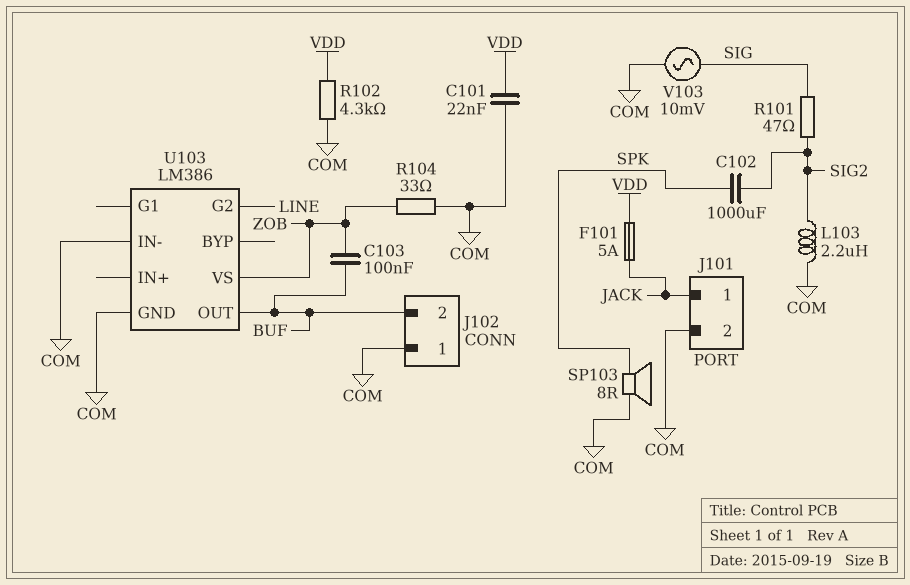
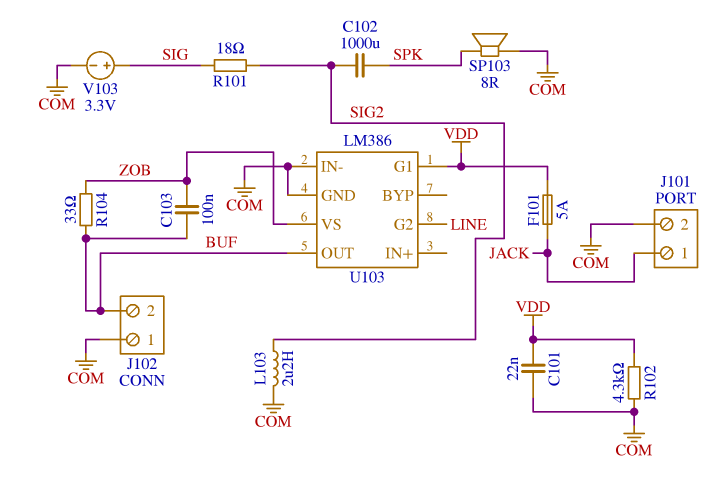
R101: 47 (SIG, SIG2) -> 18 (SIG, SIG2)
R104: 33 (COM, ZOB) -> 33 (BUF, ZOB)
U103 pin G1: none -> VDD
V103: AC 10mV (COM, SIG) -> 3.3V (plus SIG, minus COM)

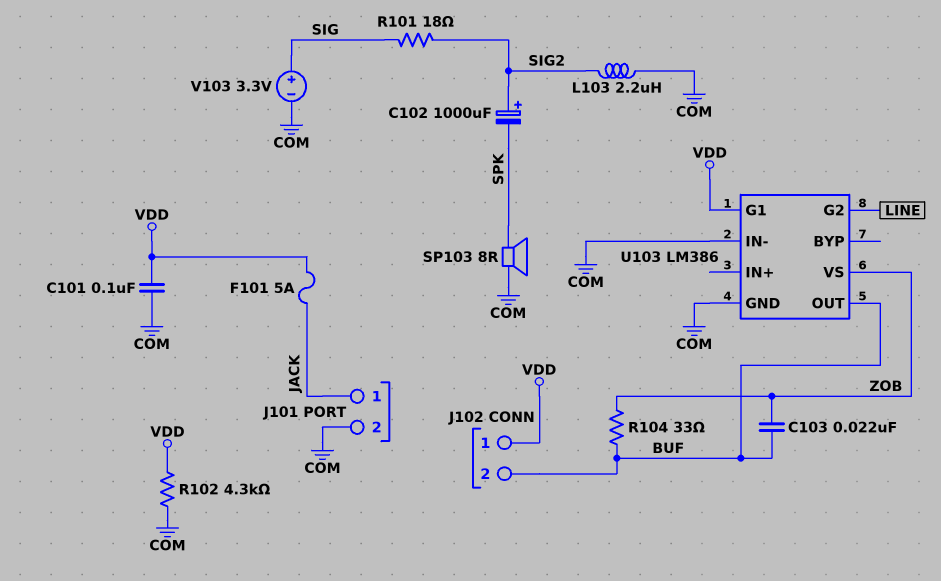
C101: 22nF (COM, VDD) -> 100nF (COM, VDD)
C102: 1000uF (SIG2, SPK) -> 1000uF (plus SIG2, minus SPK)
C103: 100nF (BUF, ZOB) -> 22nF (BUF, ZOB)
J102 pin 1: COM -> VDD

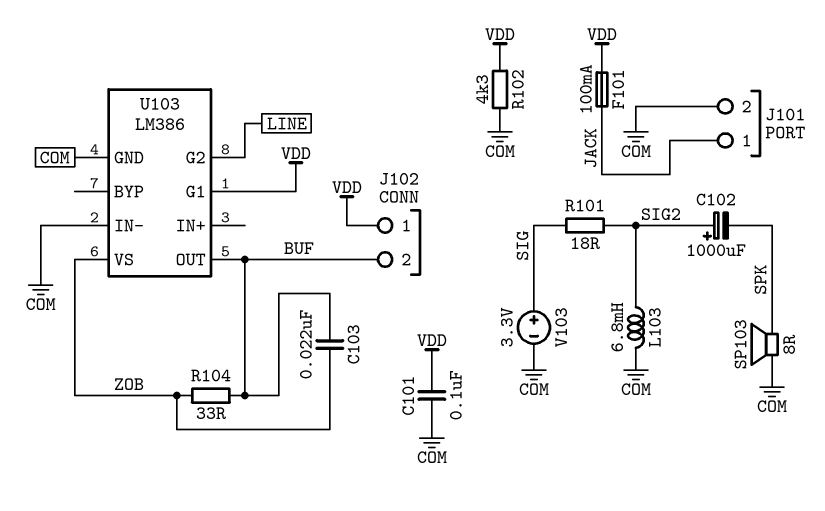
F101: 5A (JACK, VDD) -> 100mA (JACK, VDD)
L103: 2.2uH (COM, SIG2) -> 6.8mH (COM, SIG2)

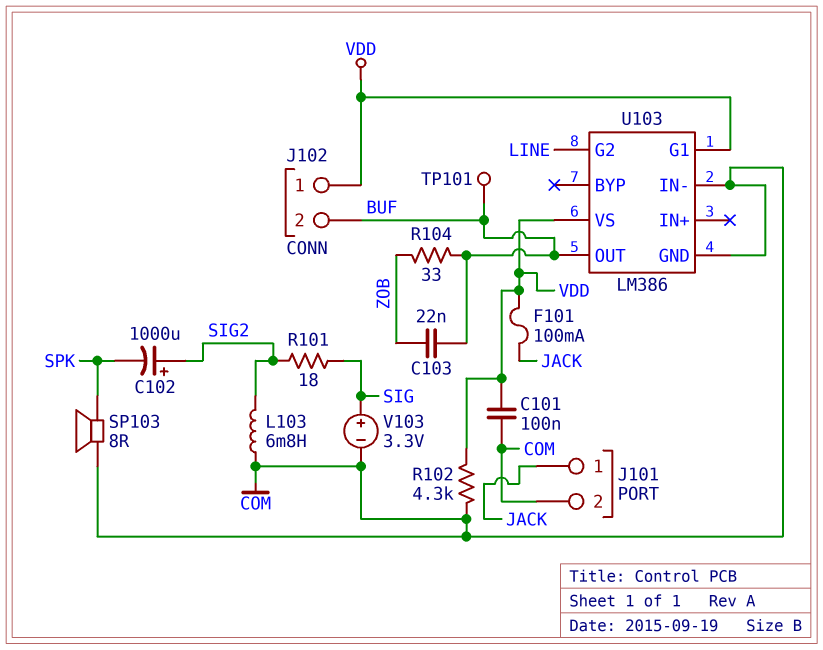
TP101: none -> test point (BUF)
U103 pin VS: ZOB -> VDD

